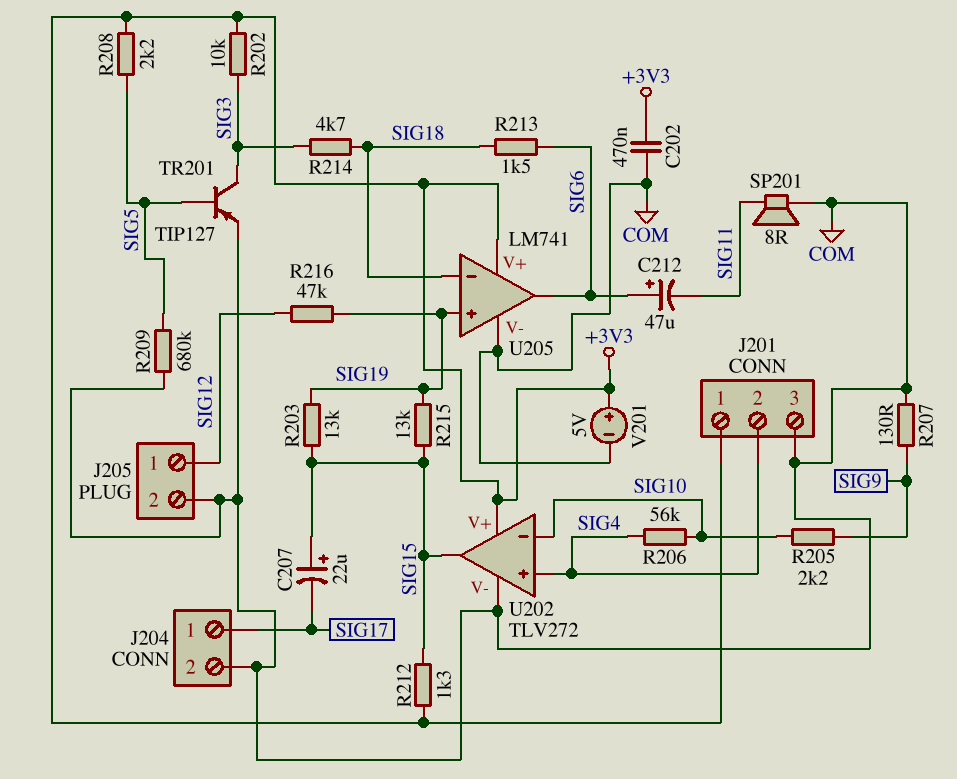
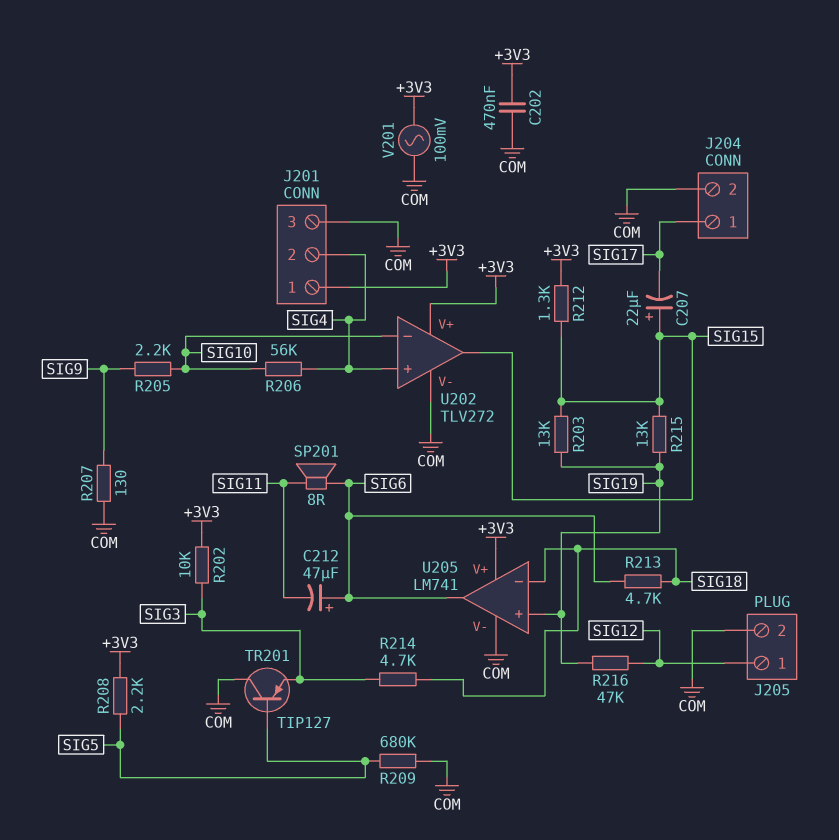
R213: 1.5k (SIG6, SIG18) -> 4.7k (SIG6, SIG18)
SP201: speaker 8R (COM, SIG11) -> speaker 8R (SIG6, SIG11)
TR201: PNP TIP127 (B SIG5, C SIG3, E COM) -> PNP TIP127 (B SIG5, C COM, E SIG3)
V201: 5V (plus +3V3, minus COM) -> AC 100mV (+3V3, COM)

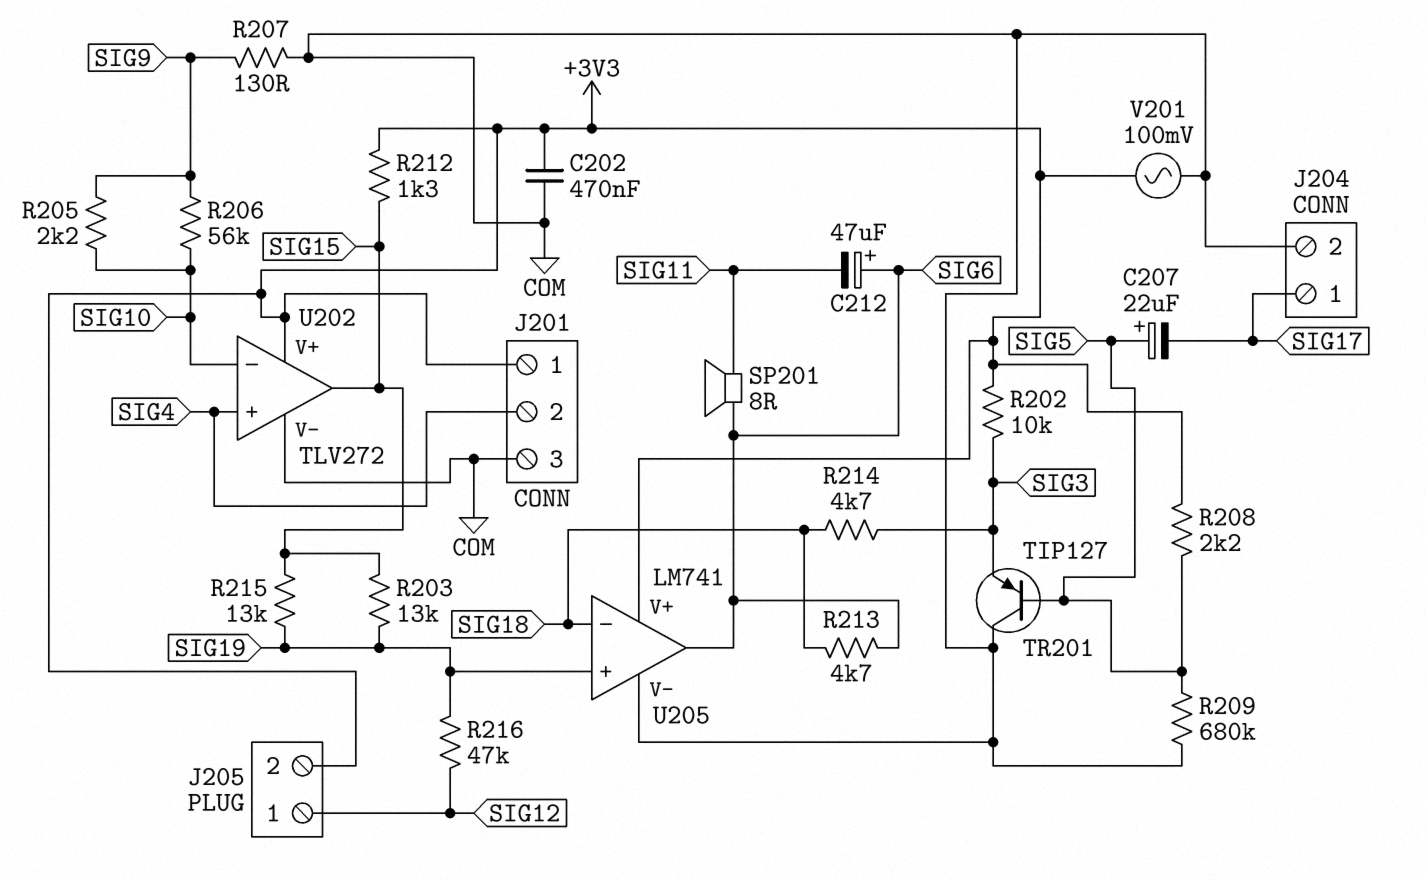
C207: 22uF (plus SIG15, minus SIG17) -> 22uF (plus SIG5, minus SIG17)
J205 pin 2: COM -> +3V3
R206: 56k (SIG4, SIG10) -> 56k (SIG9, SIG10)

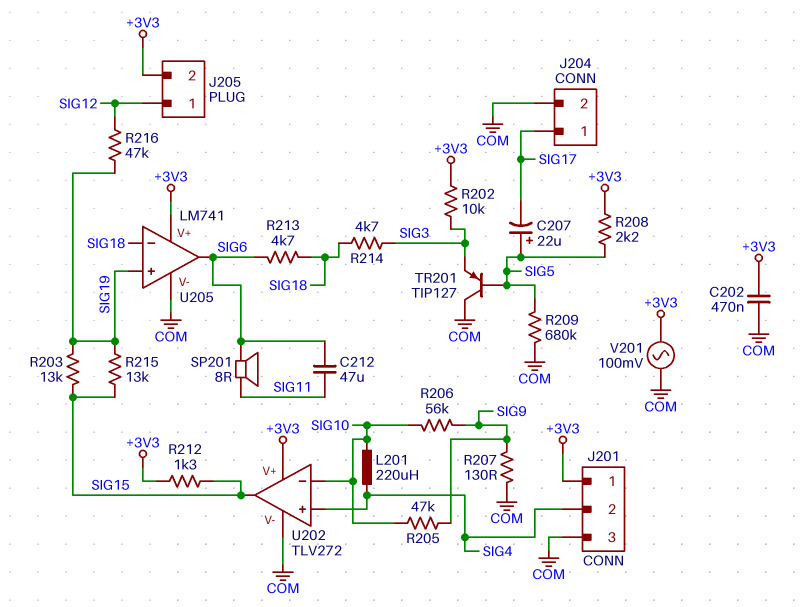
C212: 47uF (plus SIG6, minus SIG11) -> 47uF (SIG6, SIG11)
L201: none -> 220uH (SIG4, SIG10)
R205: 2.2k (SIG9, SIG10) -> 47k (SIG9, SIG10)

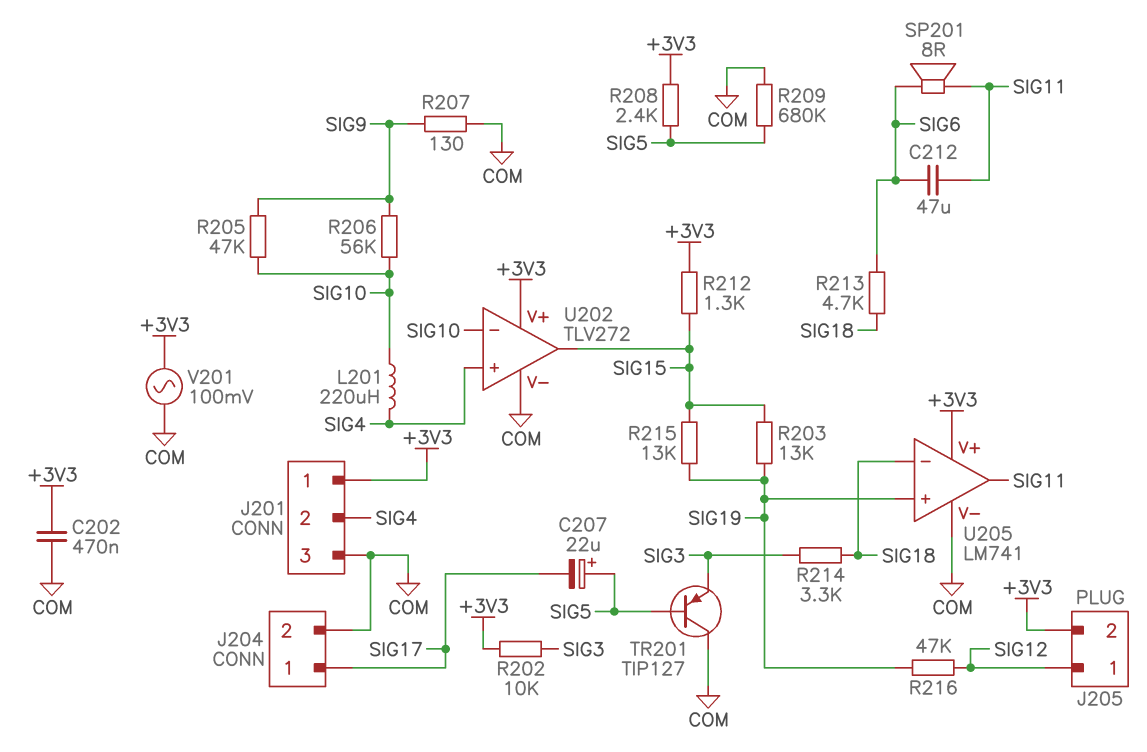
R208: 2.2k (+3V3, SIG5) -> 2.4k (+3V3, SIG5)
R214: 4.7k (SIG3, SIG18) -> 3.3k (SIG3, SIG18)
U205 pin out: SIG6 -> SIG11

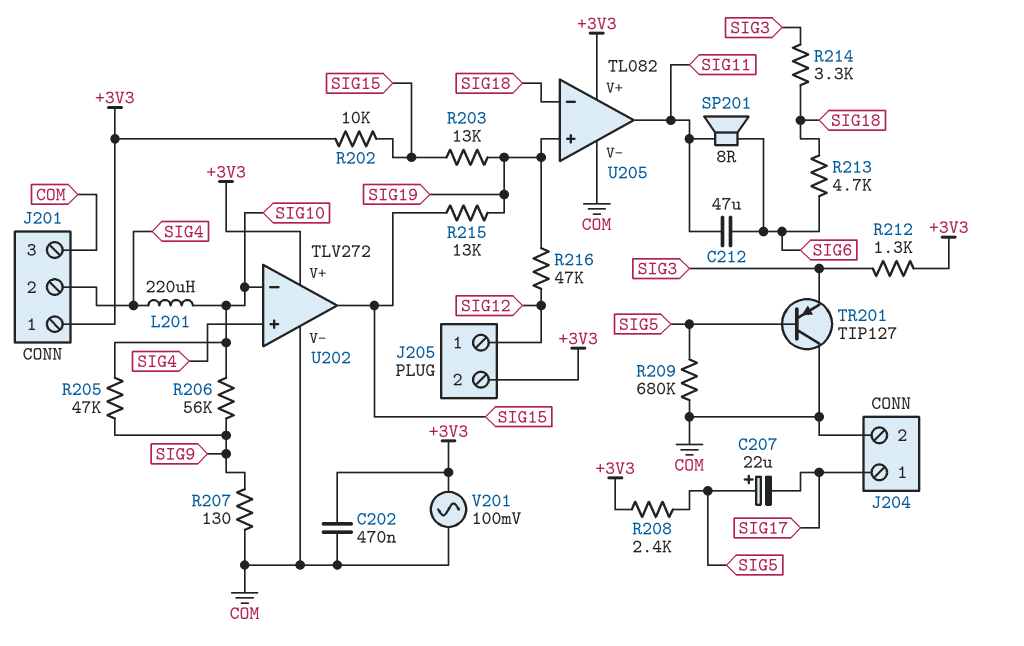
R202: 10k (+3V3, SIG3) -> 10k (+3V3, SIG15)
R212: 1.3k (+3V3, SIG15) -> 1.3k (+3V3, SIG3)
U205: LM741 -> TL082

